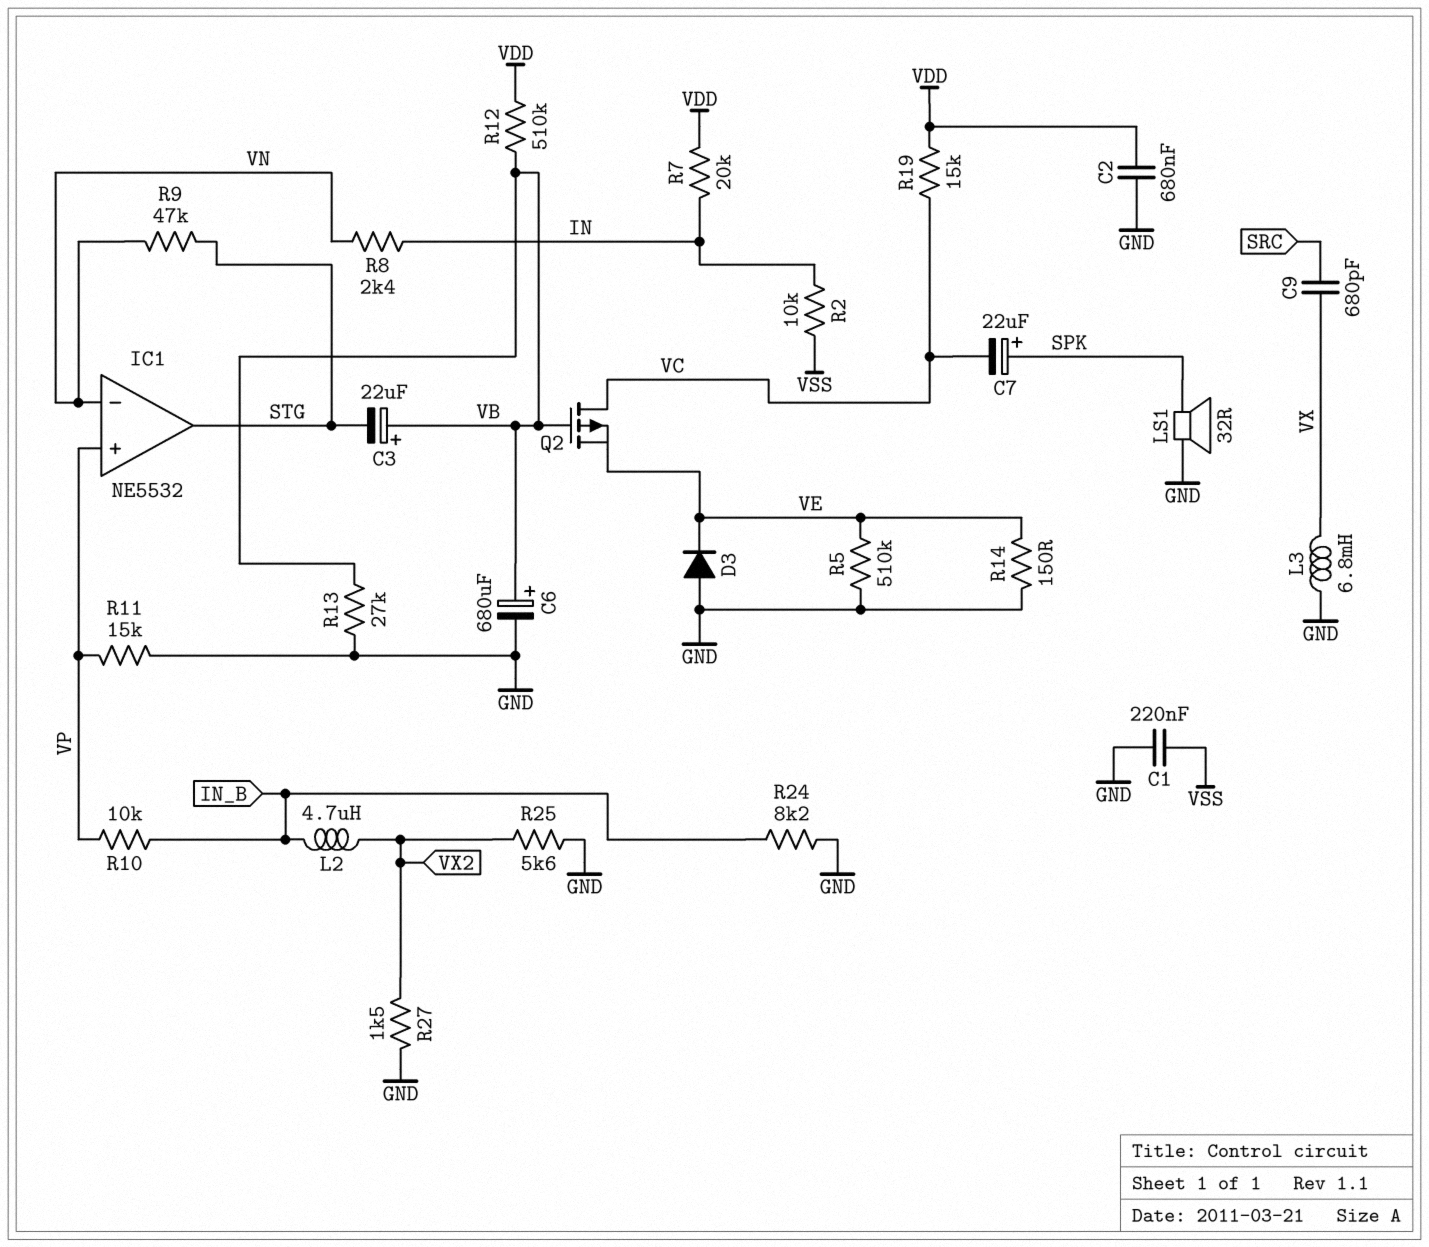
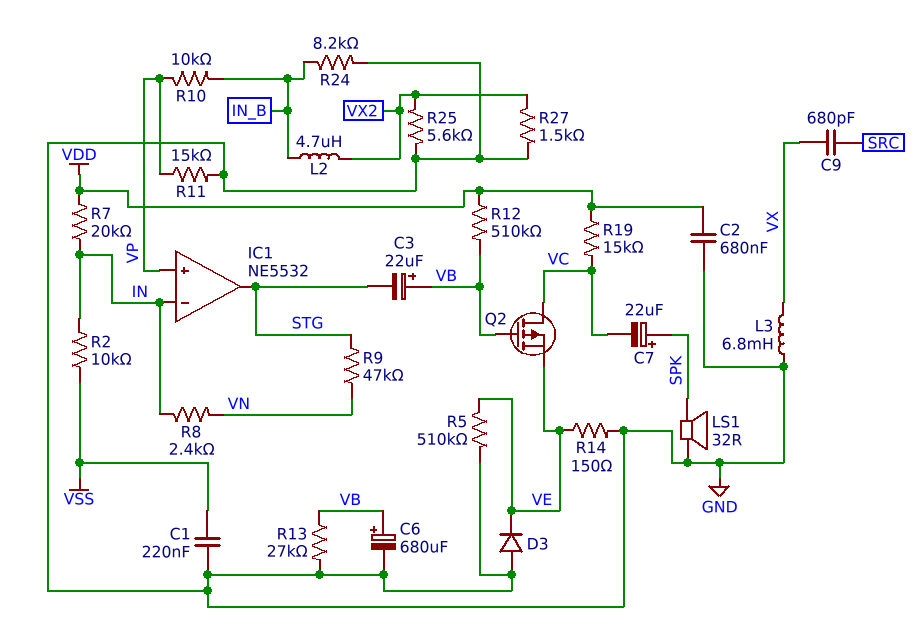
IC1 pin in-: VN -> IN

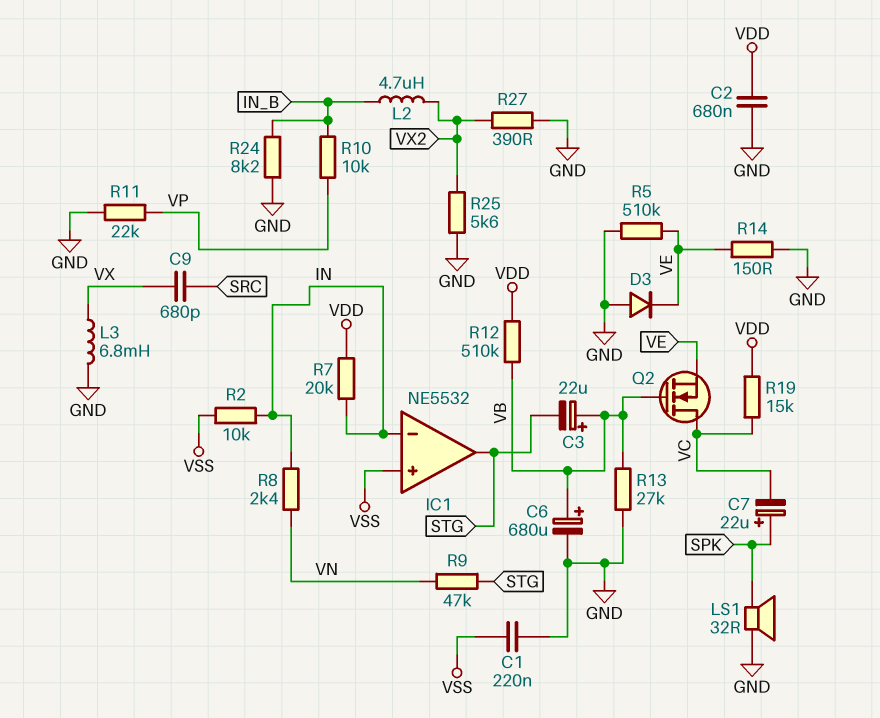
IC1 pin in+: VP -> VSS
Q2: PMOS (G VB, D VC, S VE) -> NMOS (G VB, D VC, S VE)
R11: 15k (GND, VP) -> 22k (GND, VP)
R27: 1.5k (GND, VX2) -> 390 (GND, VX2)

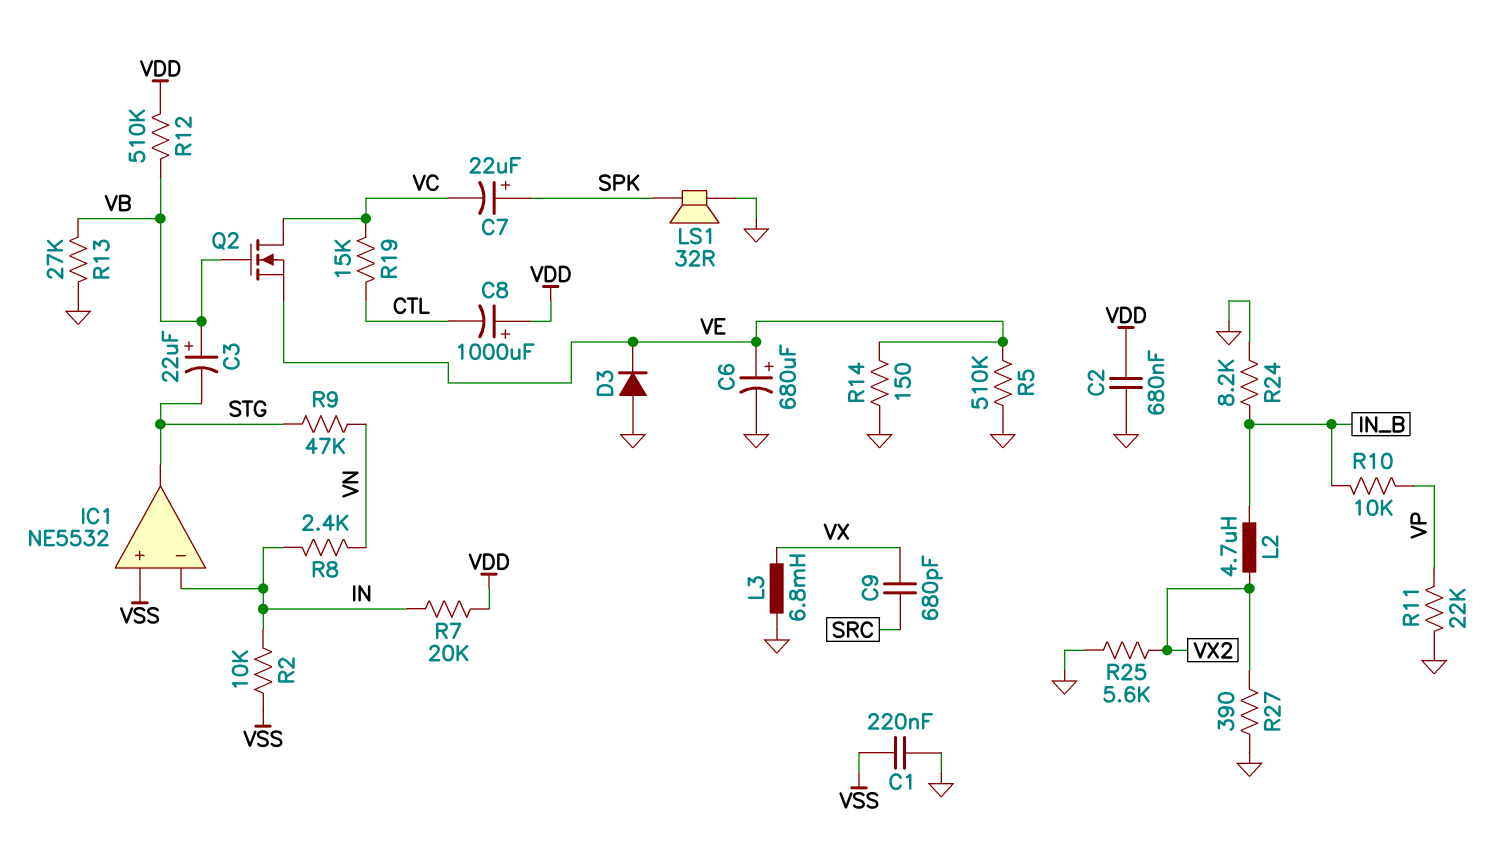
C6: 680uF (plus VB, minus GND) -> 680uF (plus VE, minus GND)
C8: none -> 1000uF (plus VDD, minus CTL)
R19: 15k (VC, VDD) -> 15k (CTL, VC)

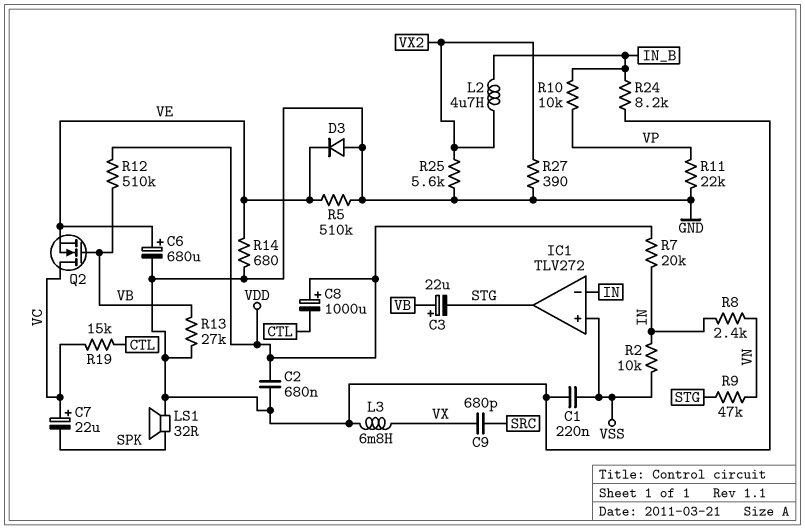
C7: 22uF (plus SPK, minus VC) -> 22uF (plus VC, minus SPK)
IC1: NE5532 -> TLV272
R14: 150 (GND, VE) -> 680 (GND, VE)

